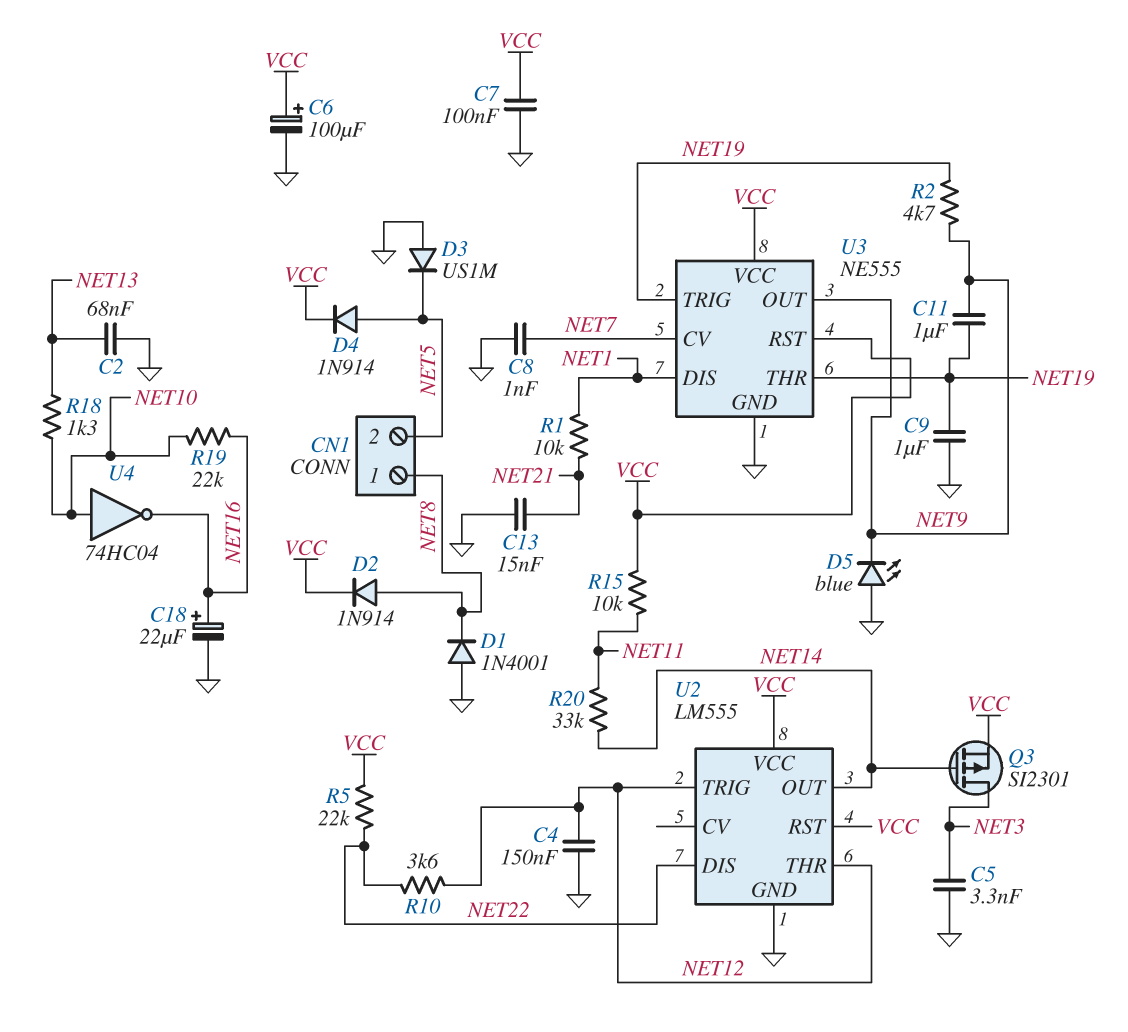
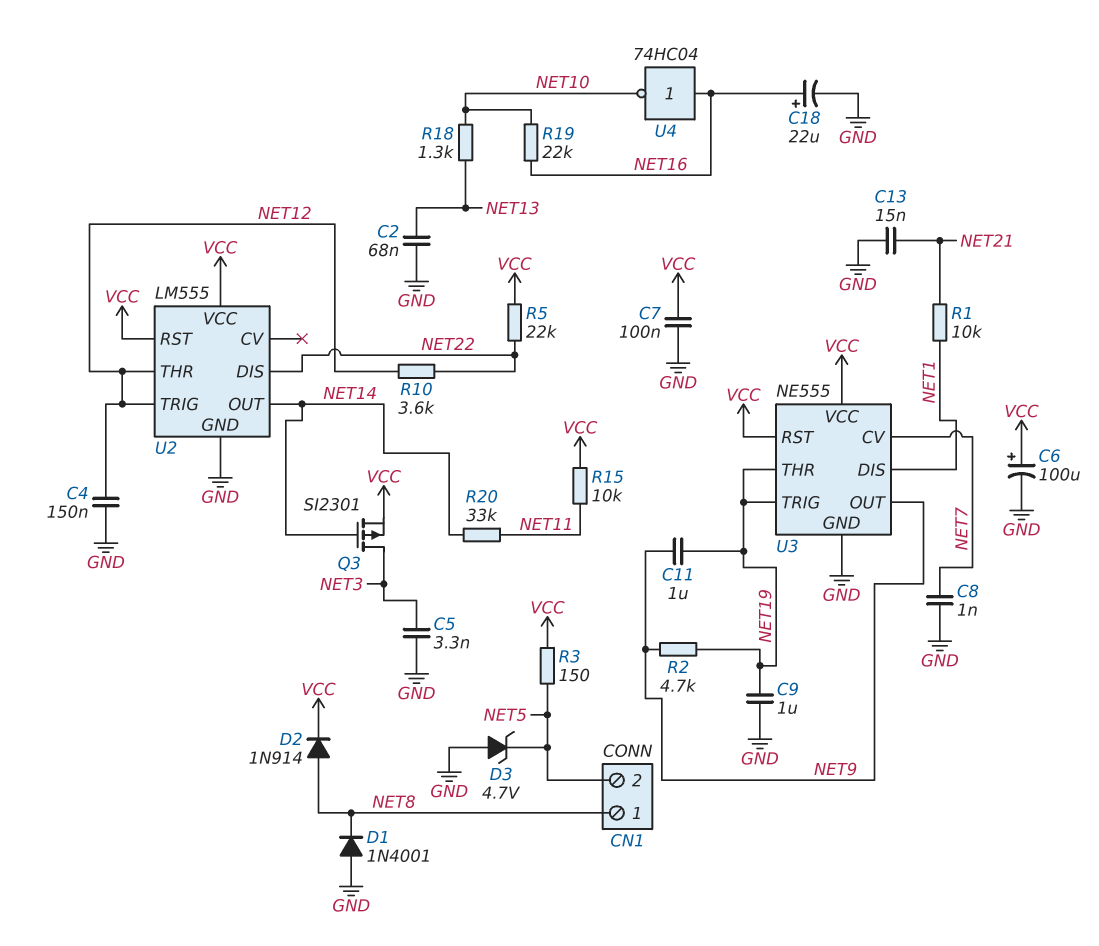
D3: diode US1M (A GND, K NET5) -> zener 4.7V (A GND, K NET5)
D4: diode 1N914 (A NET5, K VCC) -> none
D5: LED blue (A GND, K NET9) -> none
R3: none -> 150 (NET5, VCC)
U4: NOT 74HC04 (in NET10, out NET16) -> NOT 74HC04 (in NET16, out NET10)

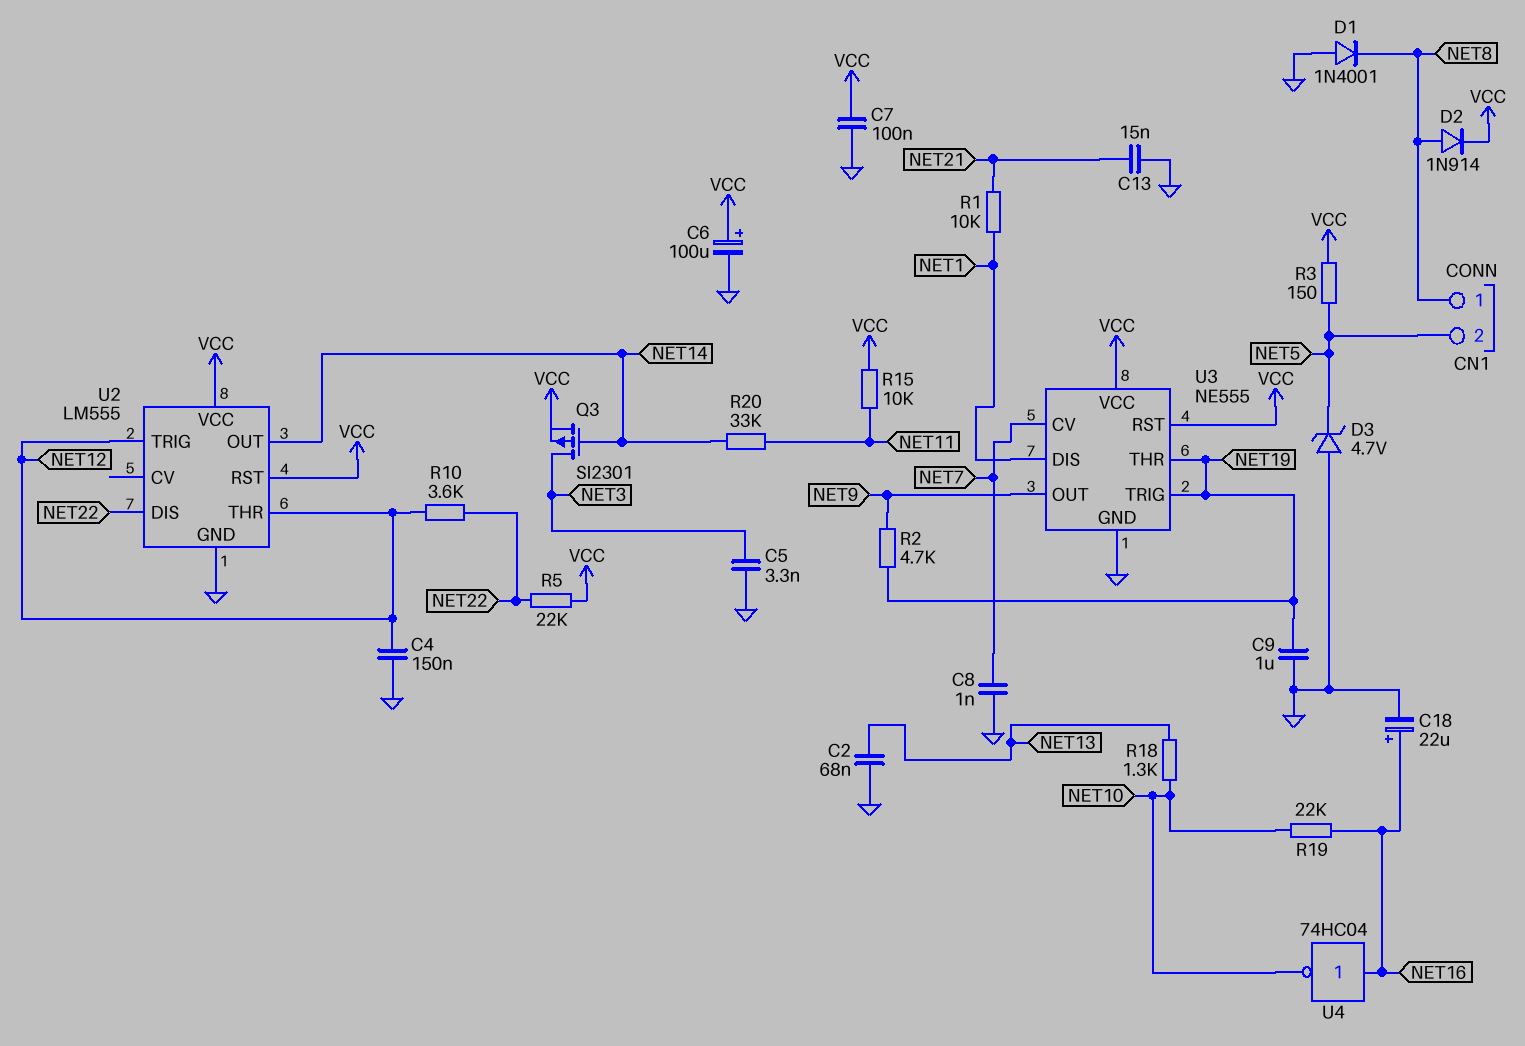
C11: 1uF (NET9, NET19) -> none

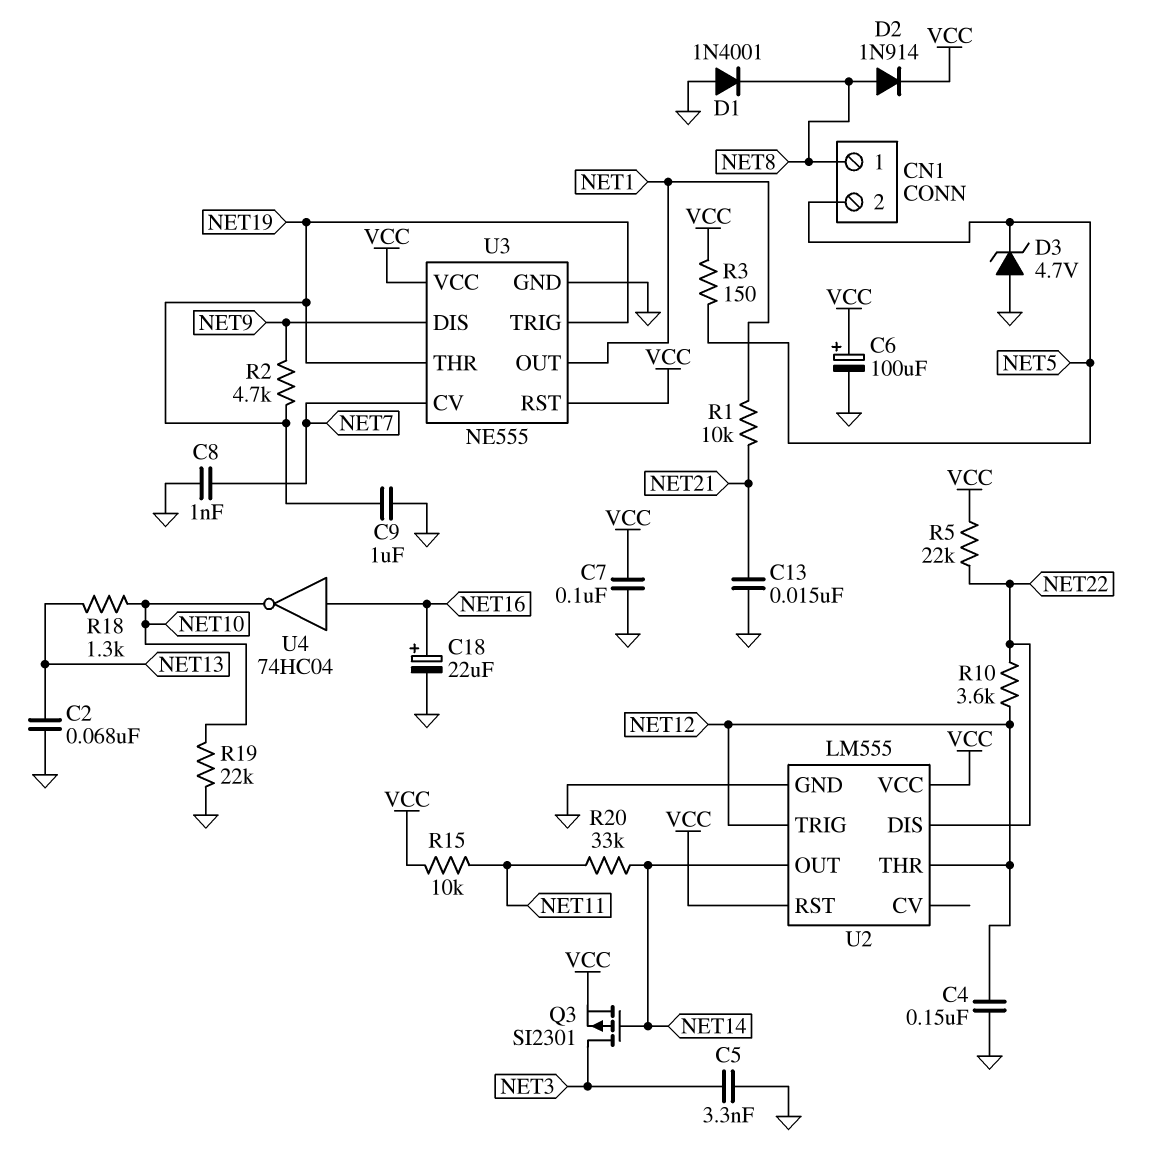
R19: 22k (NET10, NET16) -> 22k (GND, NET10)
U3 pin DIS: NET1 -> NET9
U3 pin OUT: NET9 -> NET1

